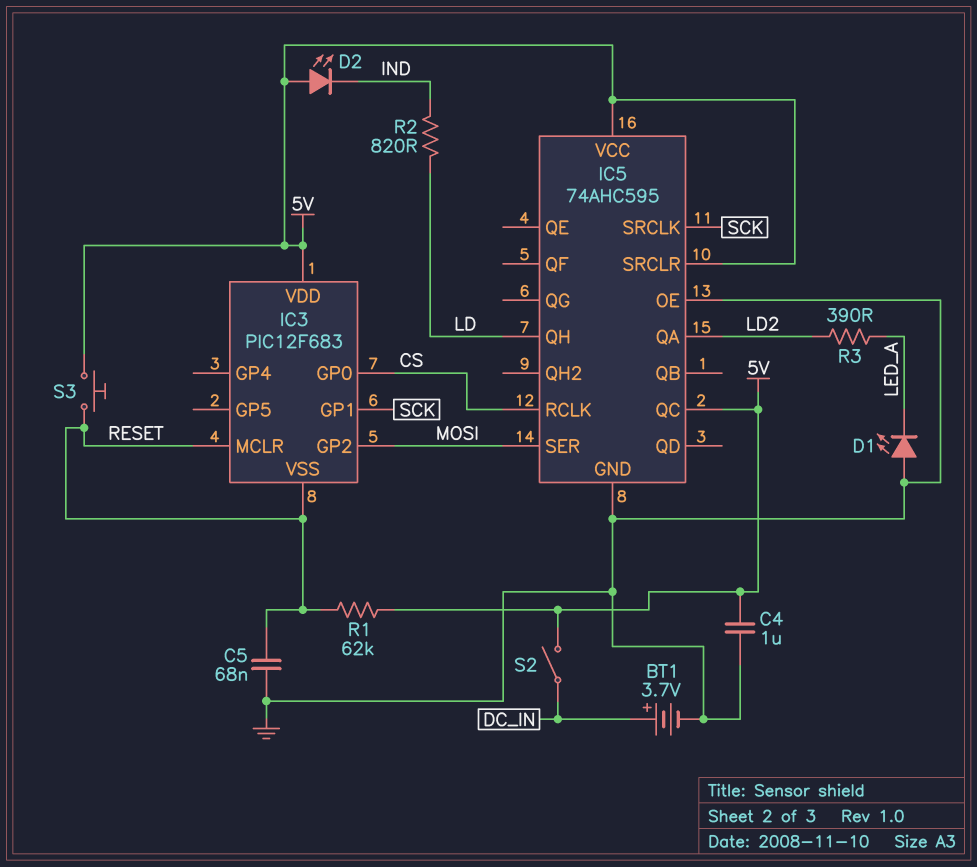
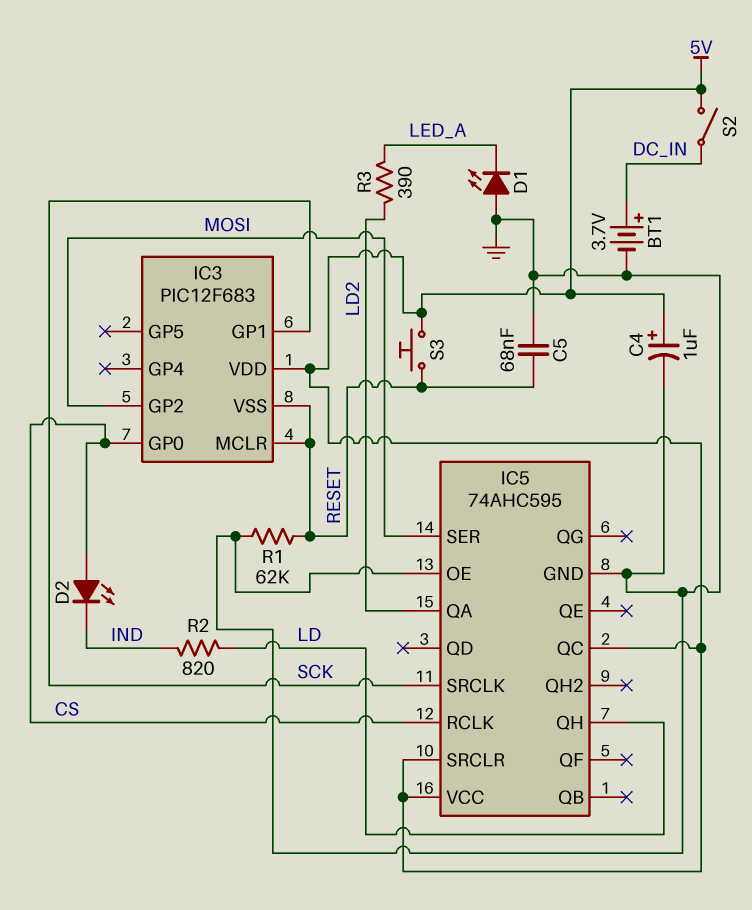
C4: 1uF (5V, GND) -> 1uF (plus 5V, minus GND)
D2: LED (A 5V, K IND) -> LED (A CS, K IND)
R1: 62k (5V, RESET) -> 62k (GND, RESET)

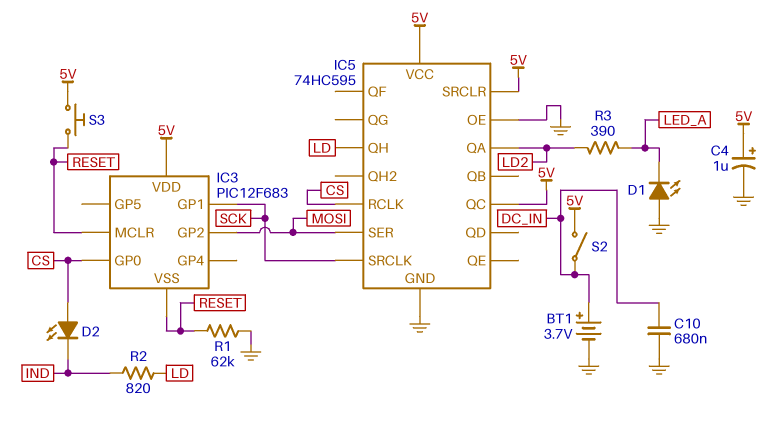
C5: 68nF (GND, RESET) -> none
C10: none -> 680nF (DC_IN, GND)
IC5: 74AHC595 -> 74HC595

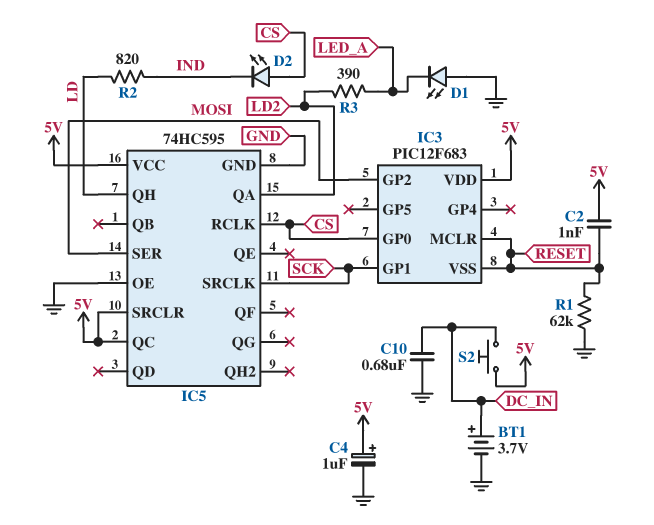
C2: none -> 1nF (5V, RESET)
S2: switch (5V, DC_IN) -> button (5V, DC_IN)
S3: button (5V, RESET) -> none

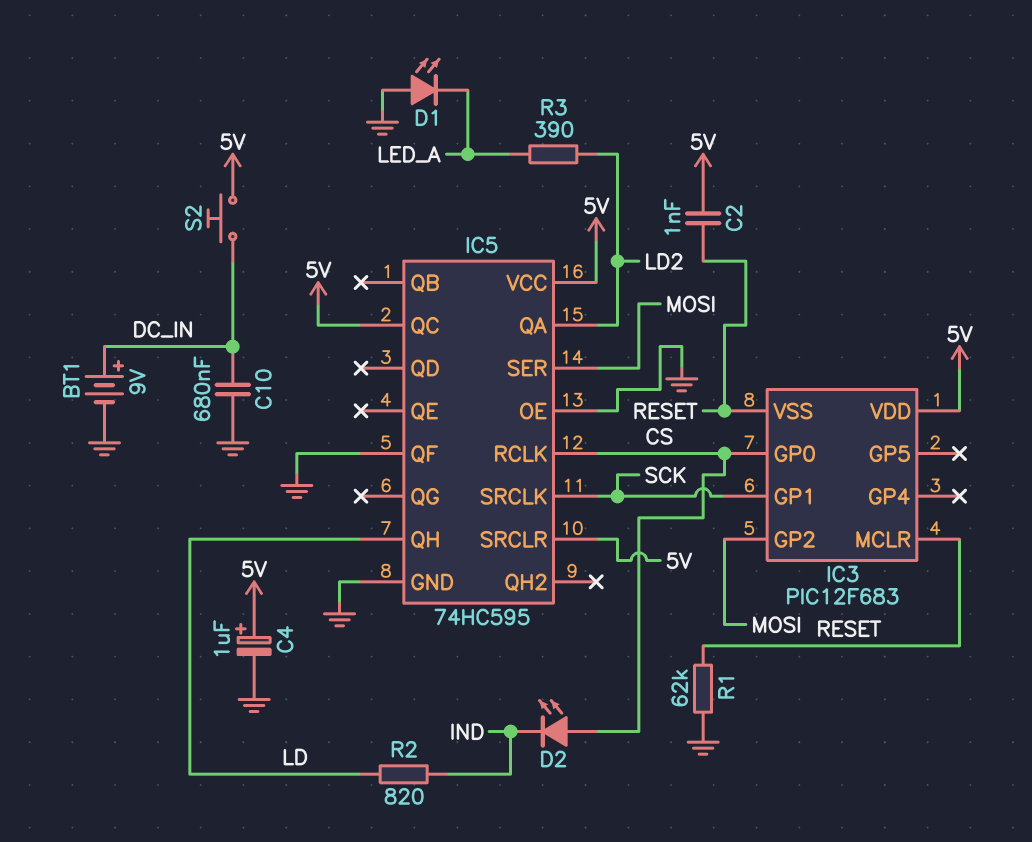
BT1: 3.7V (plus DC_IN, minus GND) -> 9V (plus DC_IN, minus GND)
IC5 pin QF: none -> GND

